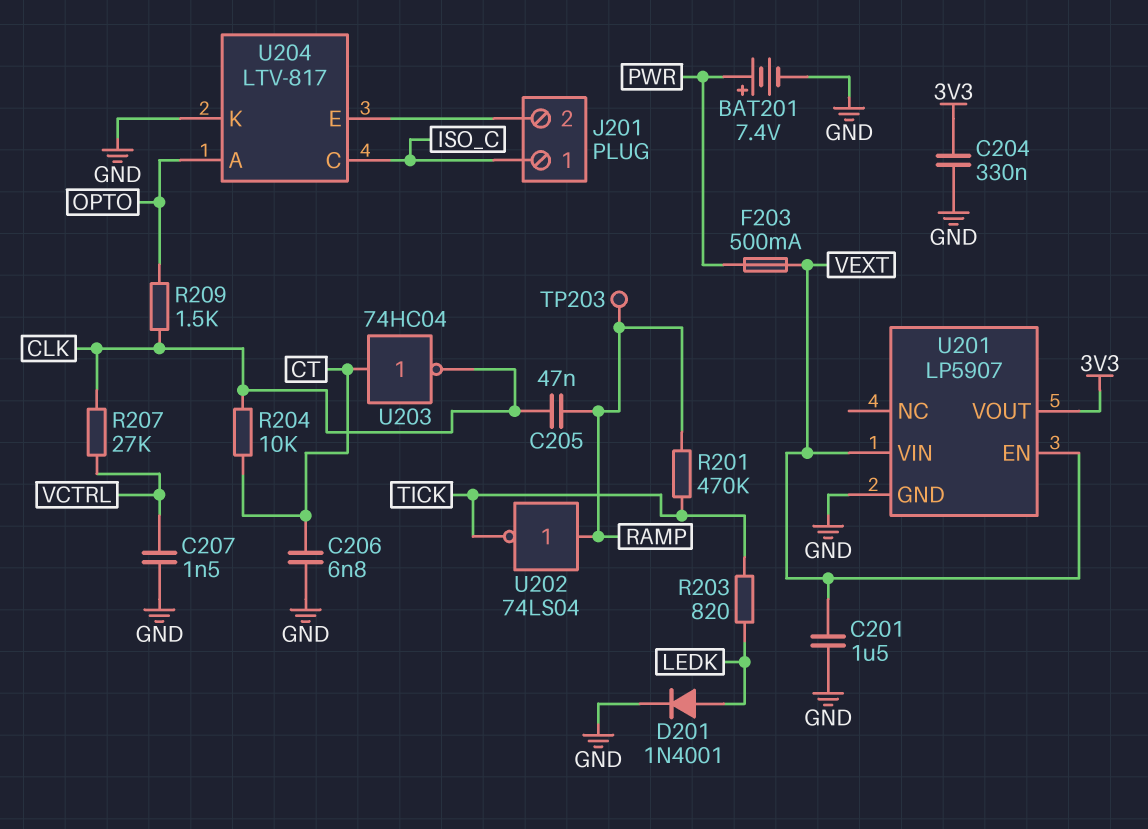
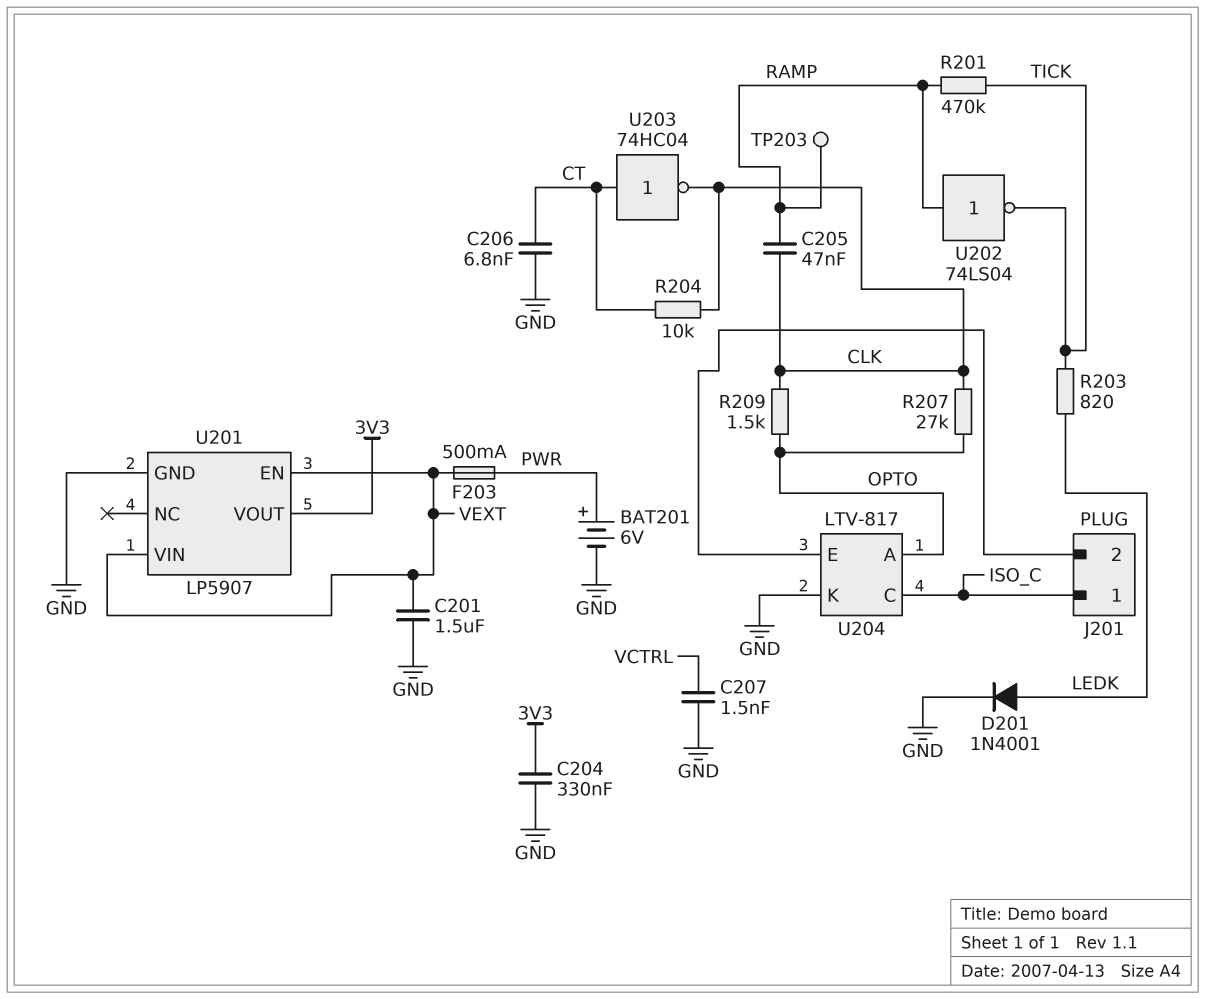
BAT201: 7.4V (plus PWR, minus GND) -> 6V (plus PWR, minus GND)
R207: 27k (CLK, VCTRL) -> 27k (CLK, OPTO)

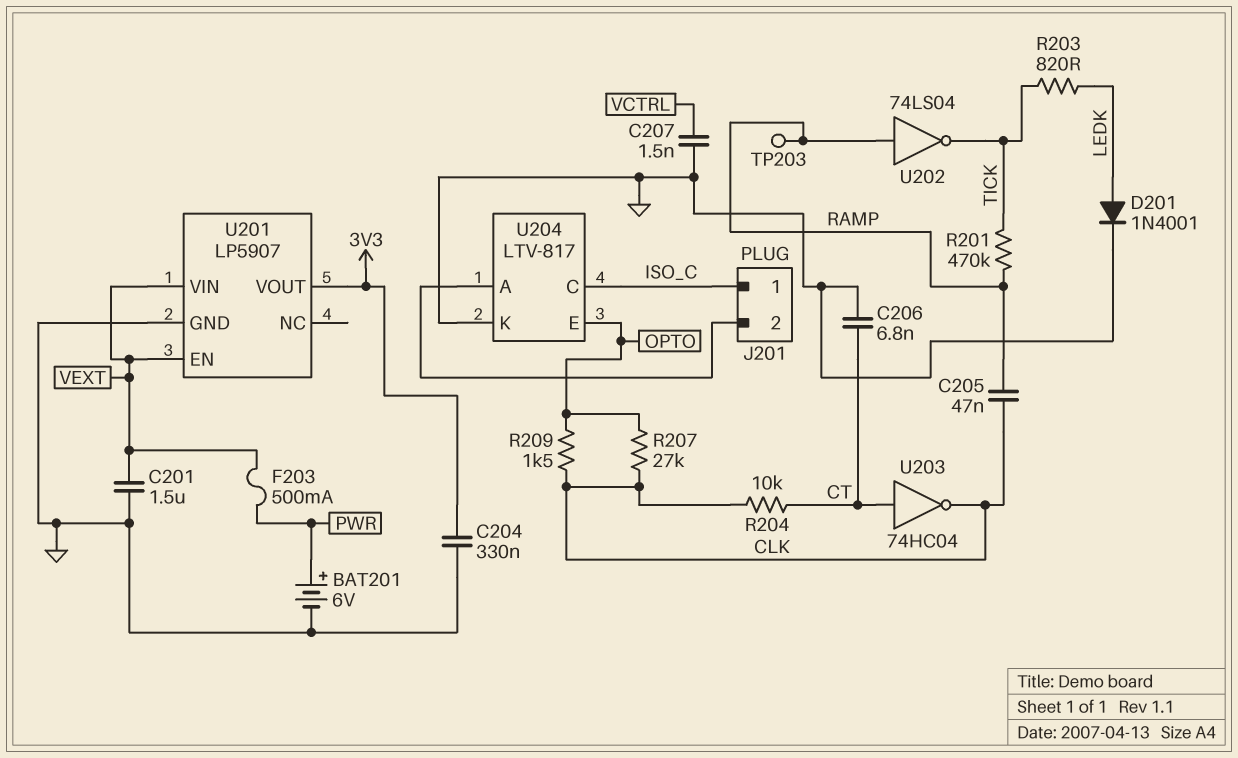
U204 pin A: OPTO -> J201/2
U204 pin E: J201/2 -> OPTO

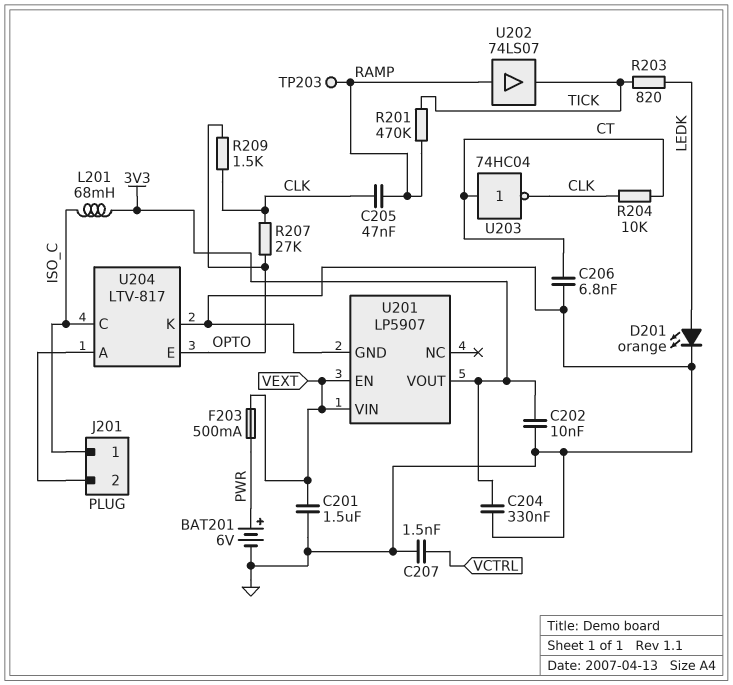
C202: none -> 10nF (3V3, GND)
D201: diode 1N4001 (A LEDK, K GND) -> LED orange (A LEDK, K GND)
L201: none -> 68mH (3V3, ISO_C)
U202: NOT 74LS04 (in RAMP, out TICK) -> buffer 74LS07 (in RAMP, out TICK)

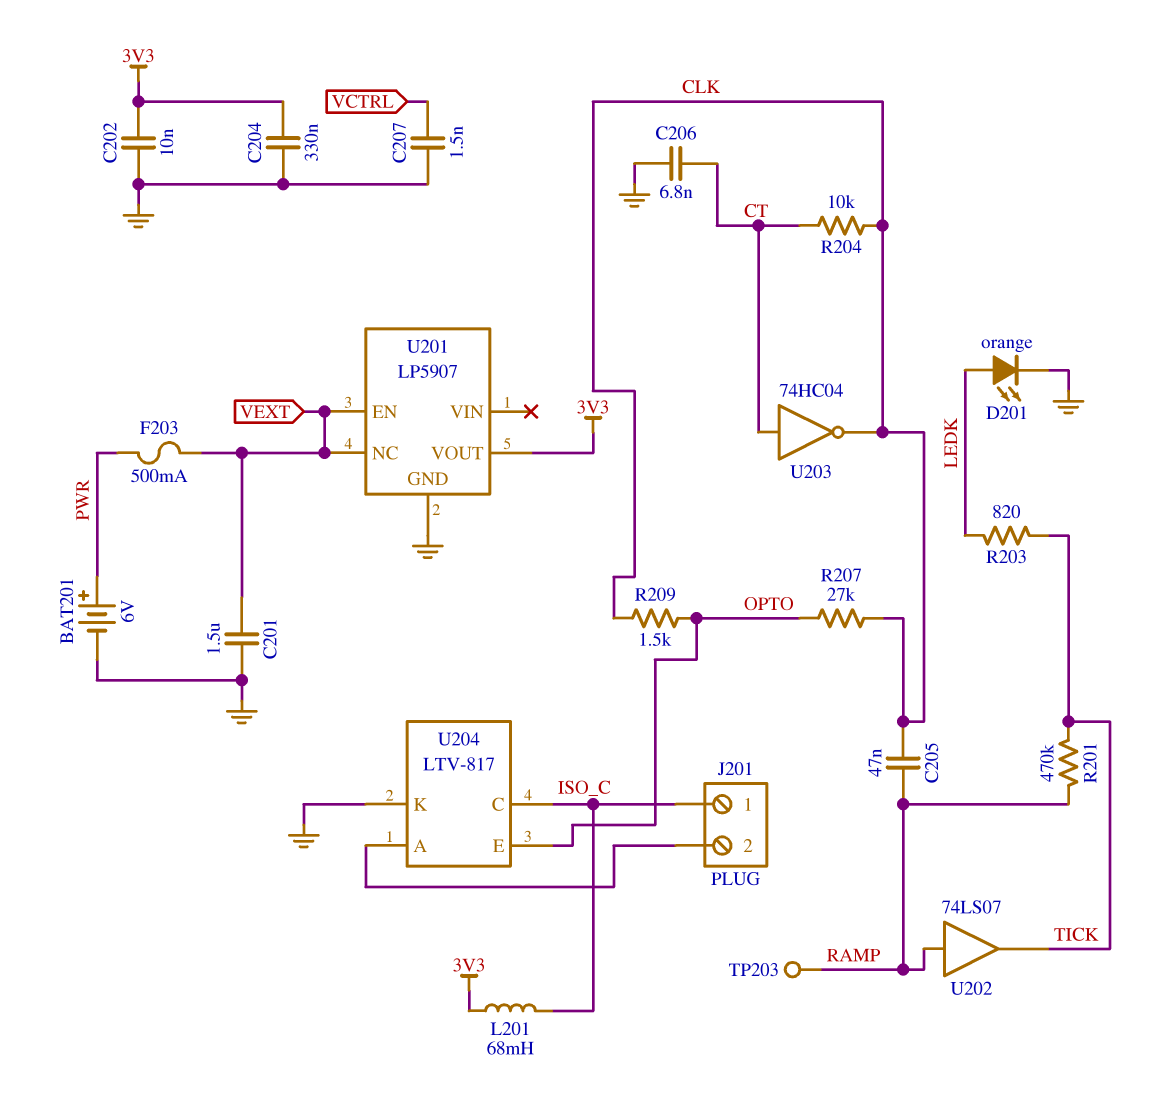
U201 pin NC: none -> VEXT
U201 pin VIN: VEXT -> none

